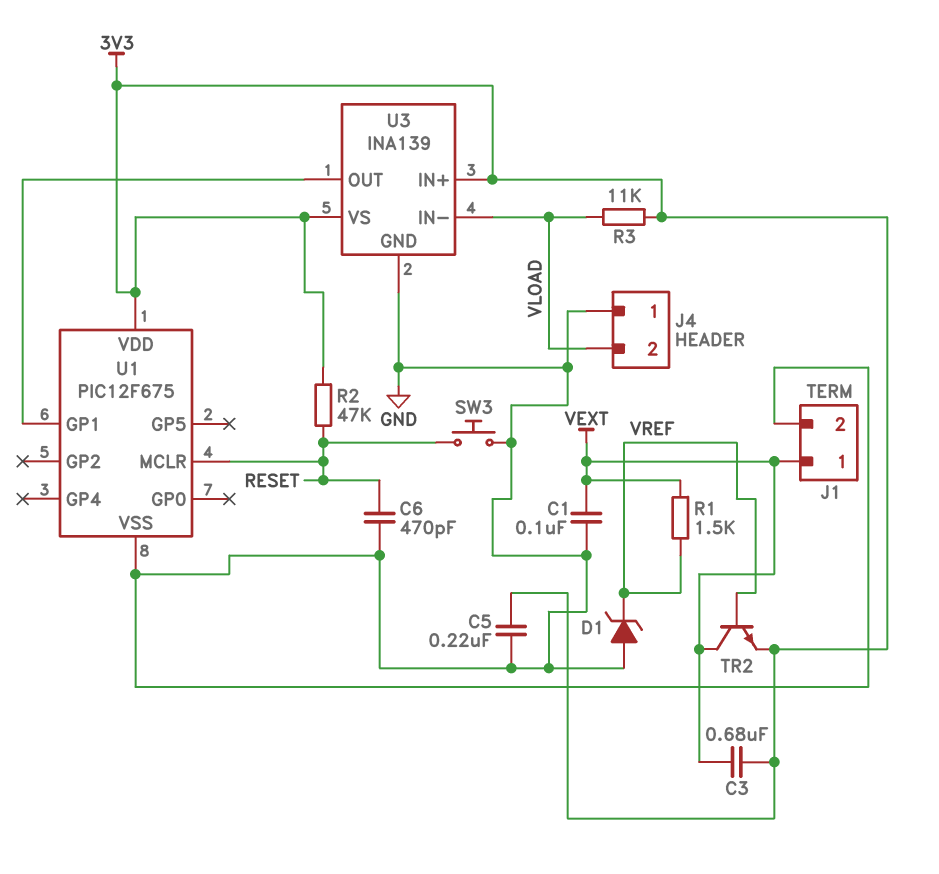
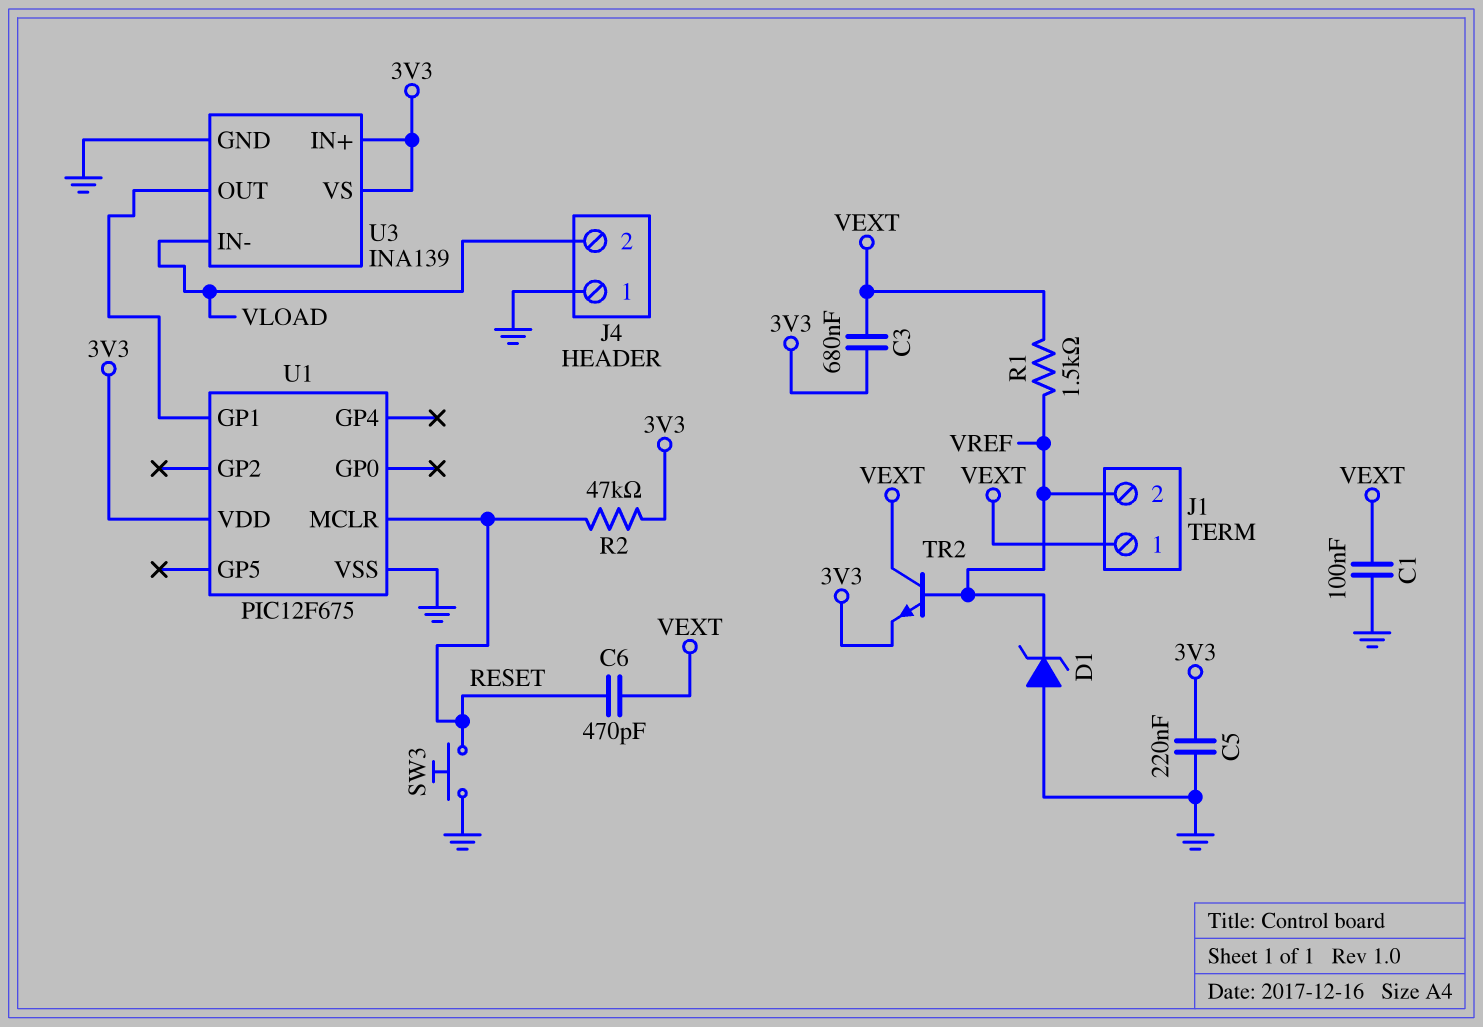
C6: 470pF (GND, RESET) -> 470pF (RESET, VEXT)
J1 pin 2: GND -> VREF
R3: 11k (3V3, VLOAD) -> none

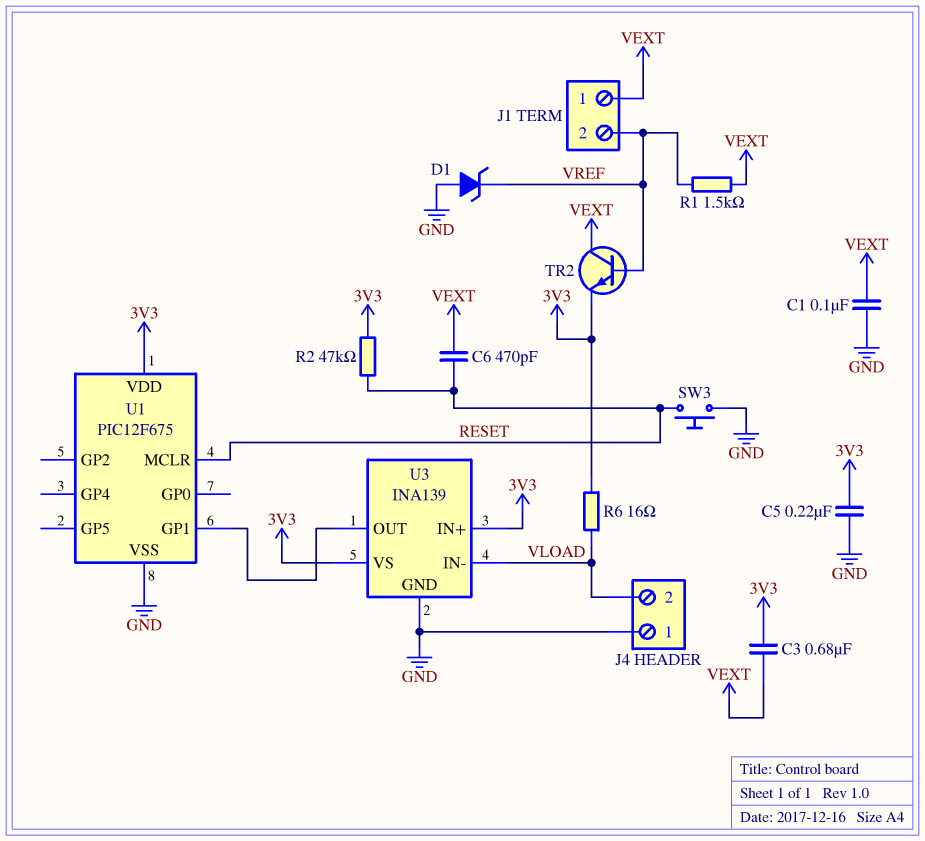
R6: none -> 16 (3V3, VLOAD)

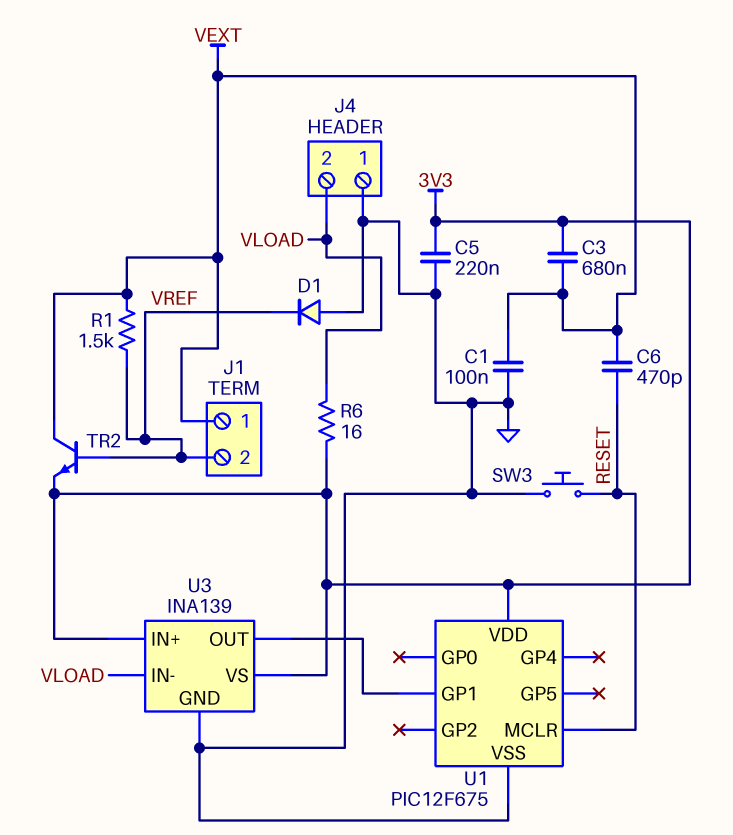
D1: zener (A GND, K VREF) -> diode (A GND, K VREF)
R2: 47k (3V3, RESET) -> none

